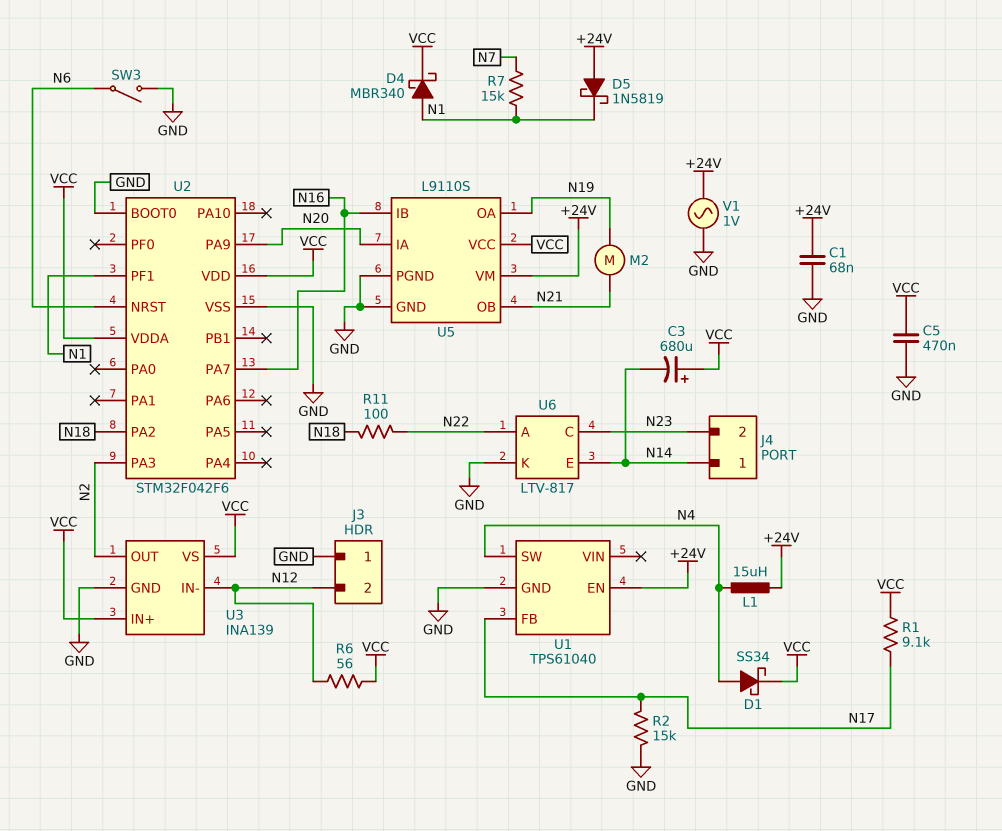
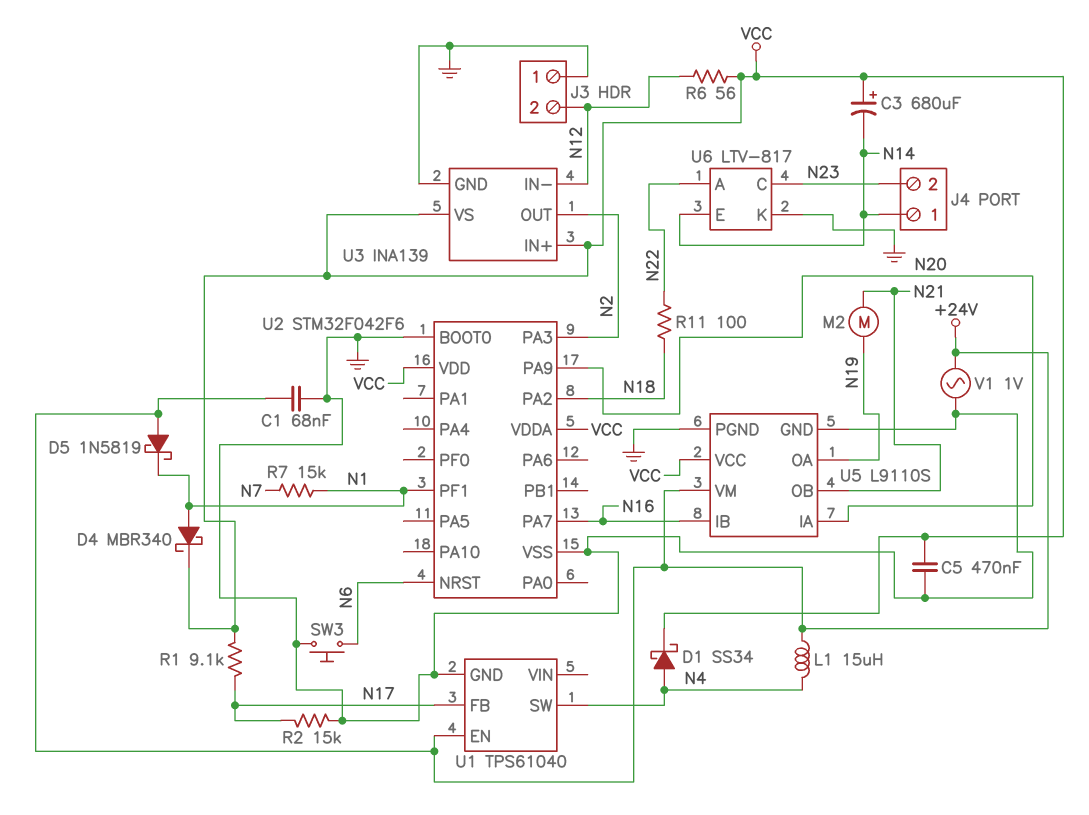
SW3: switch (GND, N6) -> button (GND, N6)

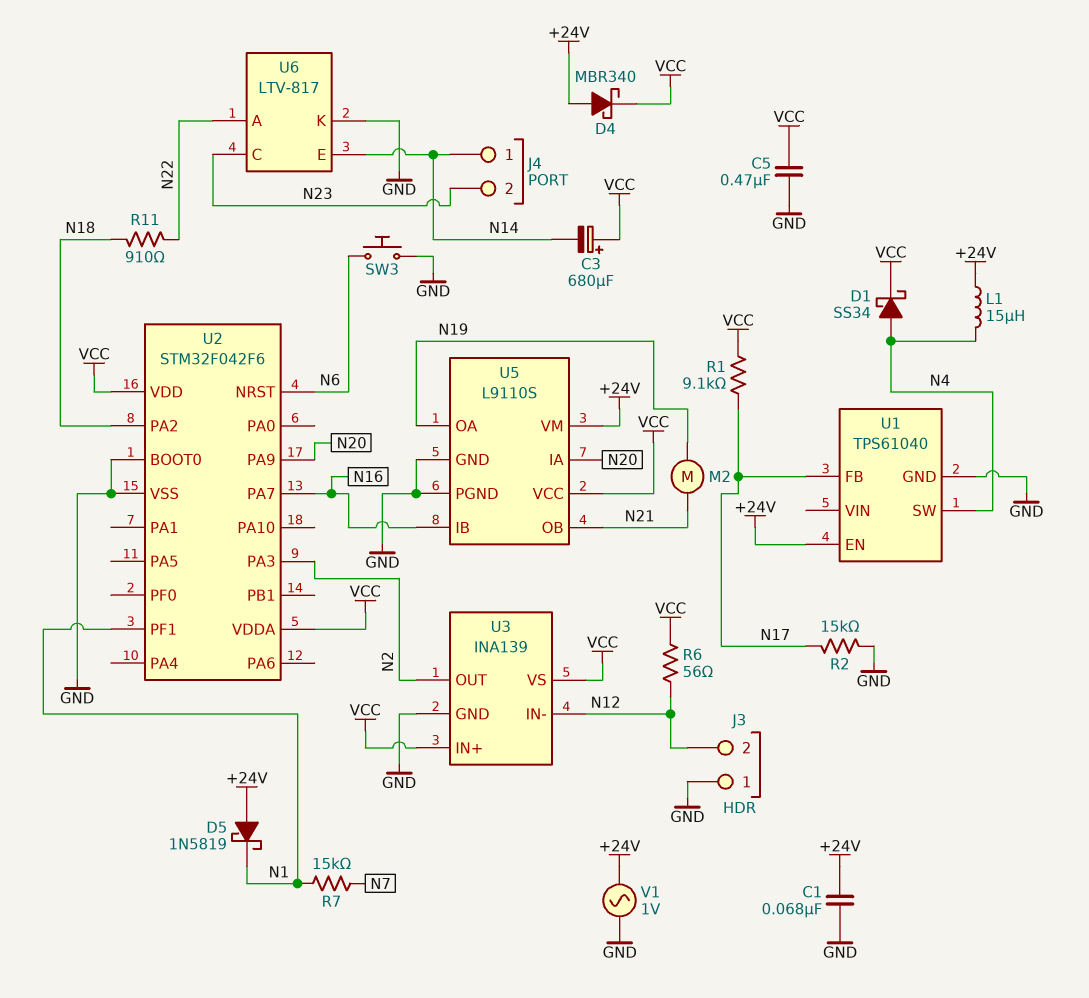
D4: schottky MBR340 (A N1, K VCC) -> schottky MBR340 (A +24V, K VCC)
R11: 100 (N18, N22) -> 910 (N18, N22)

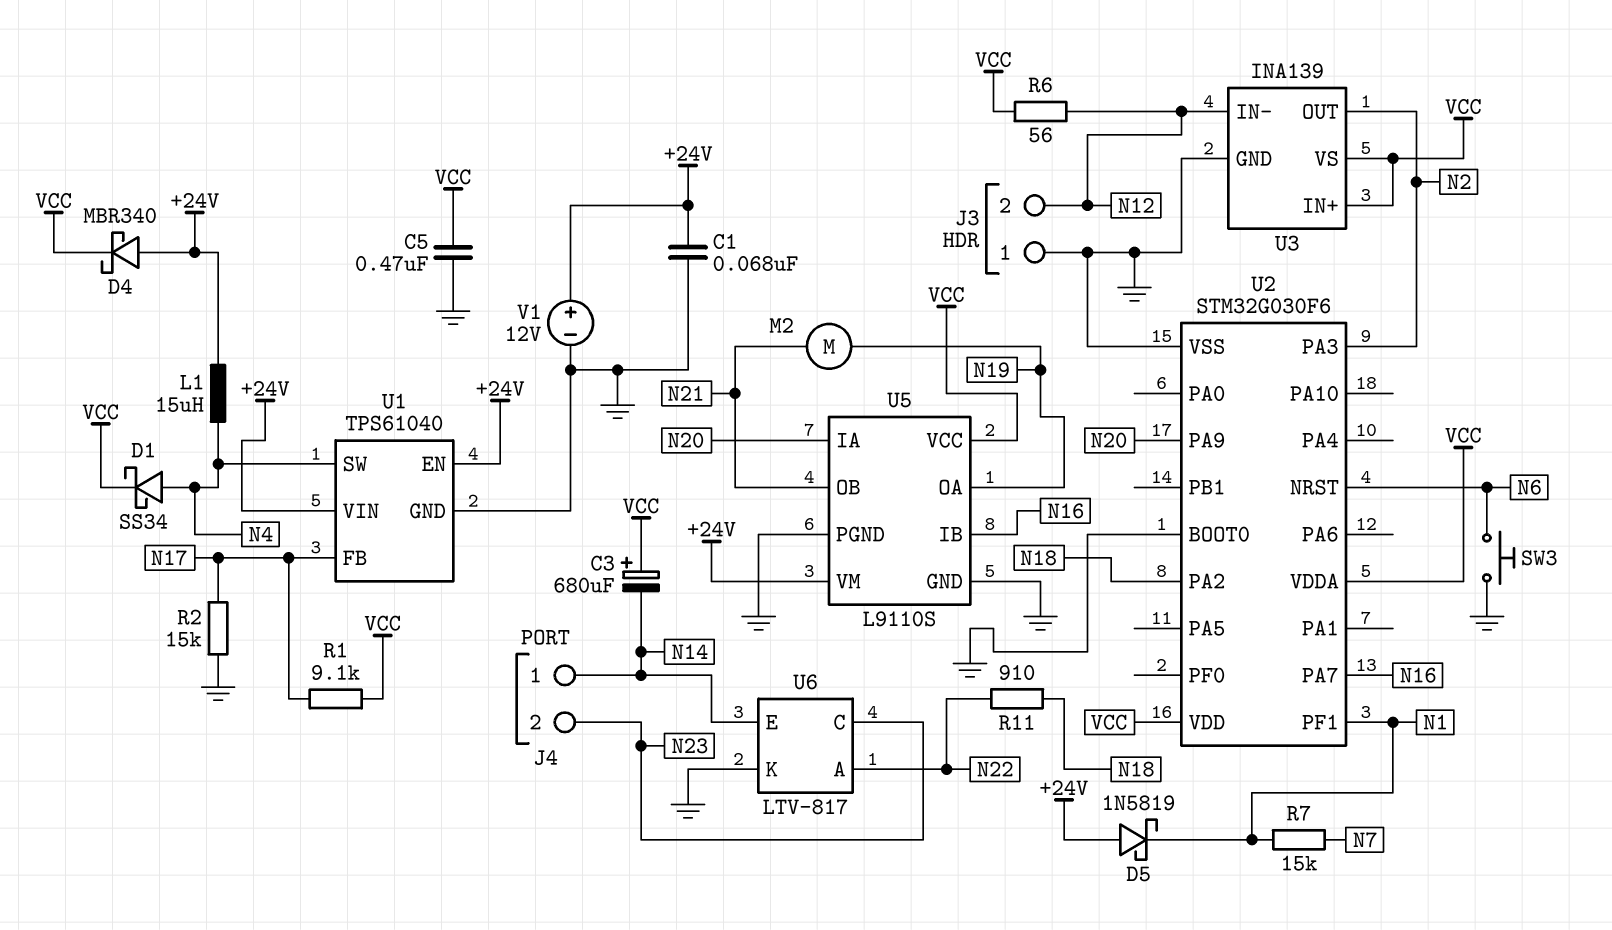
U1 pin VIN: none -> +24V
U2: STM32F042F6 -> STM32G030F6
V1: AC 1V (+24V, GND) -> 12V (plus +24V, minus GND)

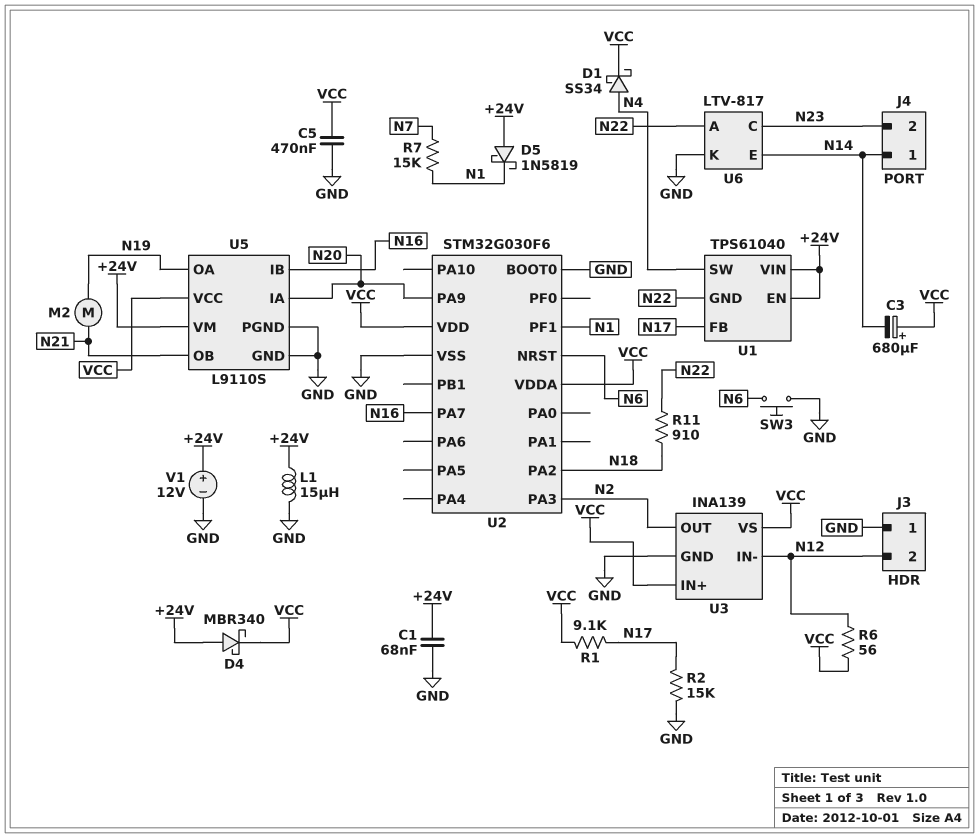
L1: 15uH (+24V, N4) -> 15uH (+24V, GND)
U1 pin GND: GND -> N22

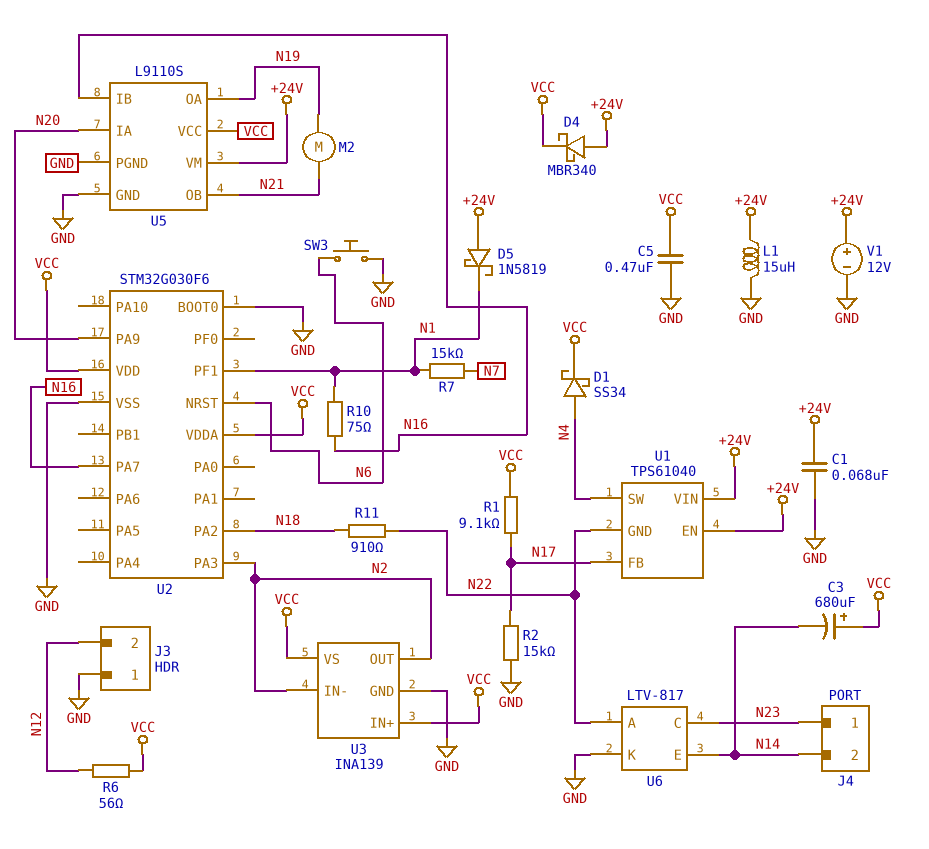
J4 pin 1: N14 -> N23
J4 pin 2: N23 -> N14
R10: none -> 75 (N1, N16)
U3 pin IN-: N12 -> N2

